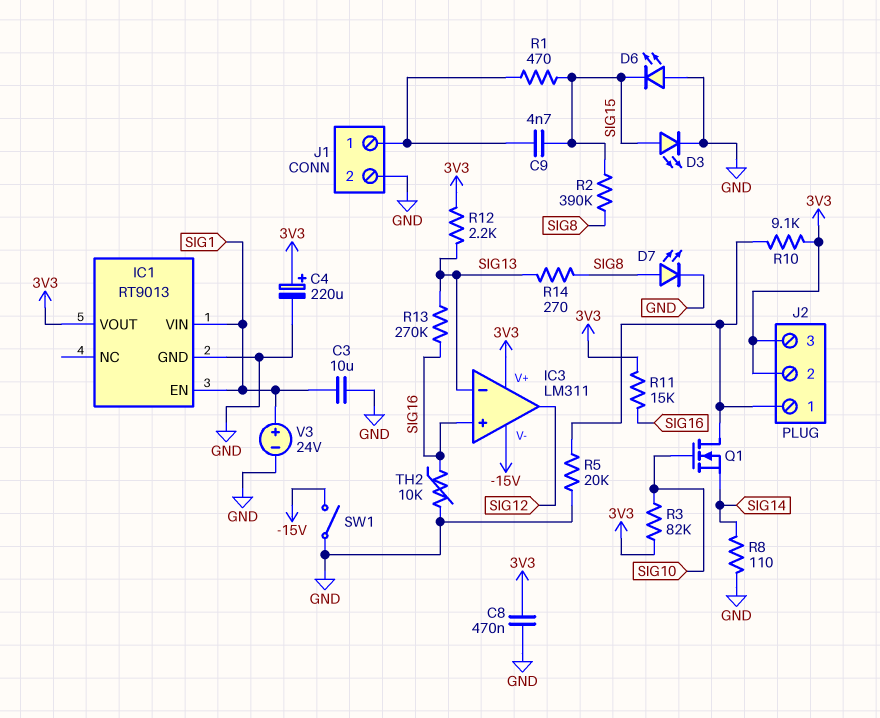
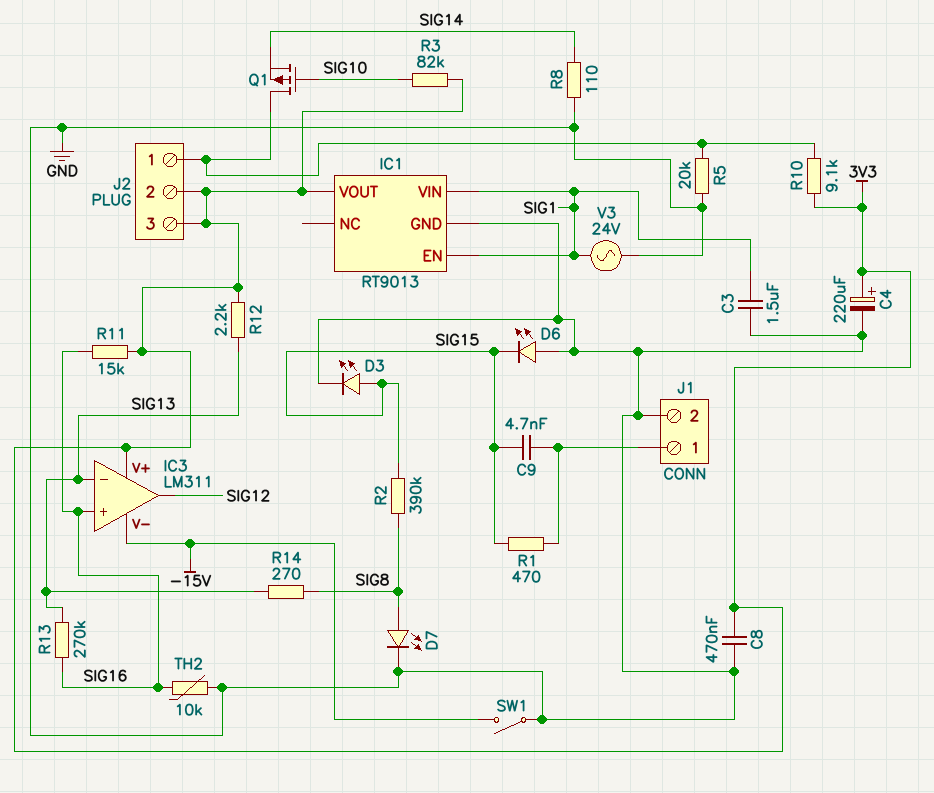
C3: 10uF (GND, SIG1) -> 1.5uF (GND, SIG1)
Q1: NMOS (G SIG10, D J2/1, S SIG14) -> PMOS (G SIG10, D J2/1, S SIG14)
V3: 24V (plus SIG1, minus GND) -> AC 24V (GND, SIG1)

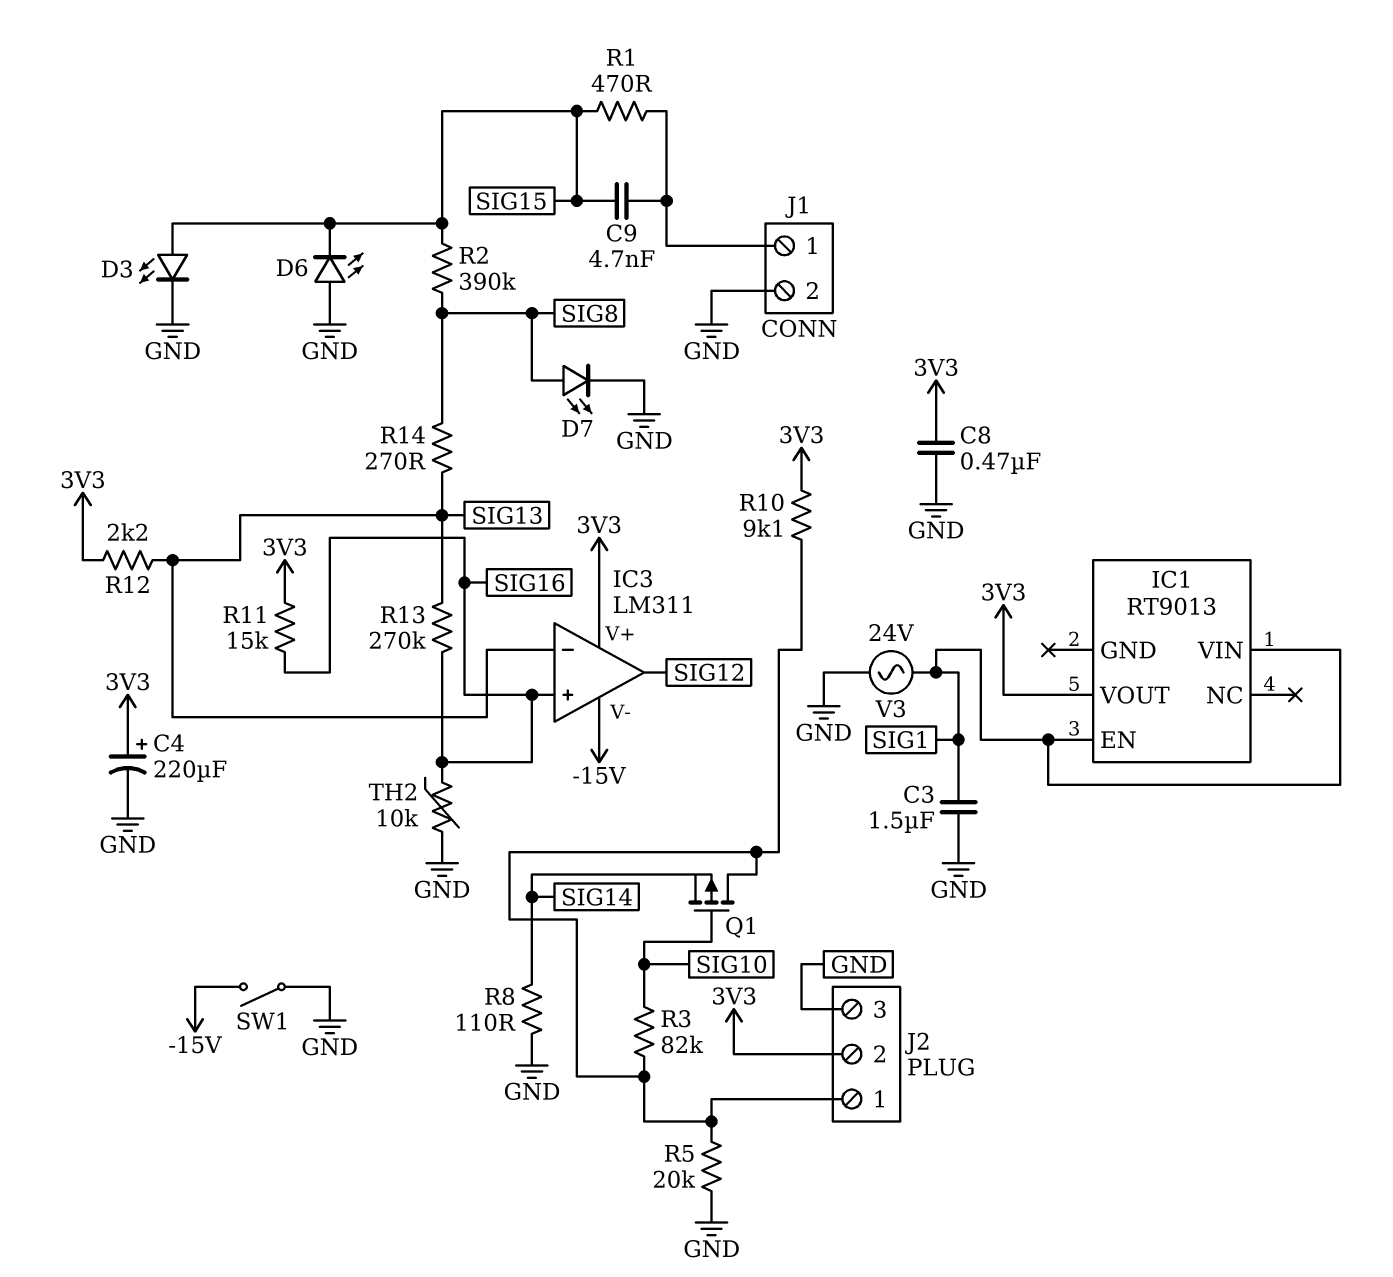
IC1 pin GND: GND -> none
J2 pin 3: 3V3 -> GND
R3: 82k (3V3, SIG10) -> 82k (J2/1, SIG10)

